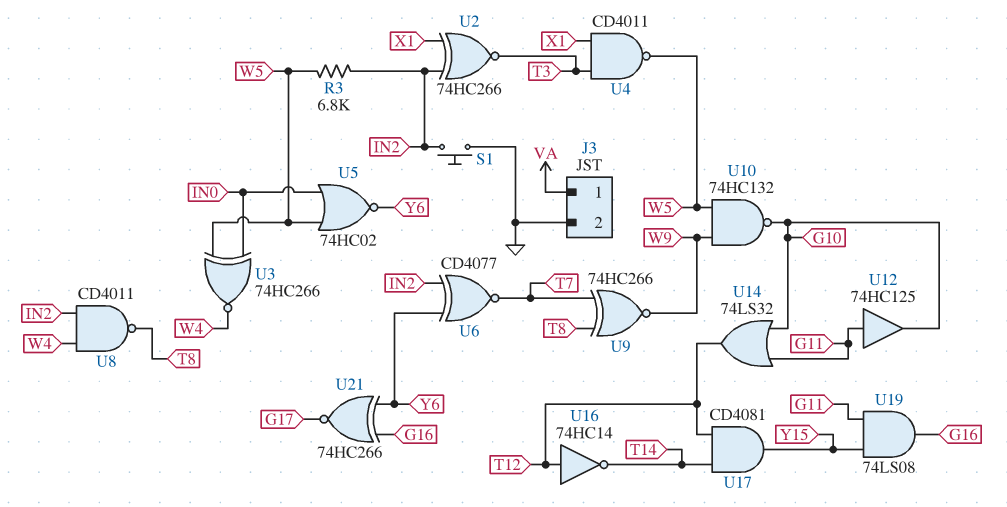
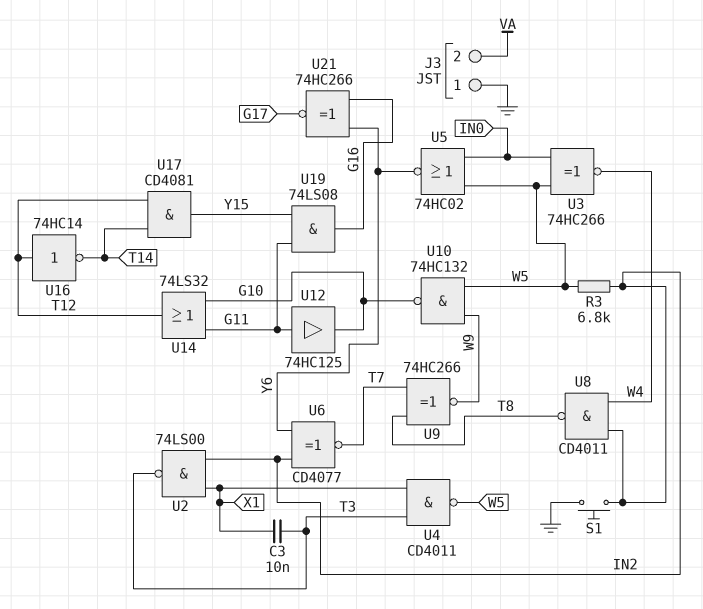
C3: none -> 10nF (T3, X1)
J3 pin 1: VA -> GND
J3 pin 2: GND -> VA
U2: XNOR 74HC266 (in IN2, in X1, out T3) -> NAND 74LS00 (in IN2, in X1, out T3)

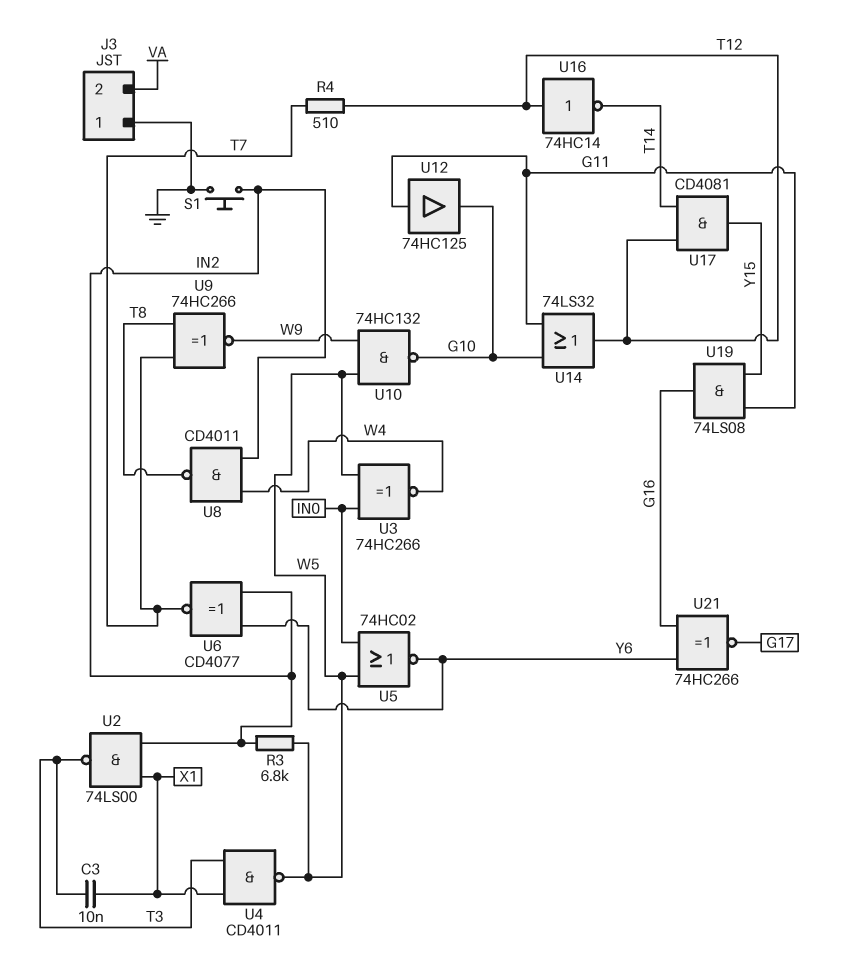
R4: none -> 510 (T7, T12)

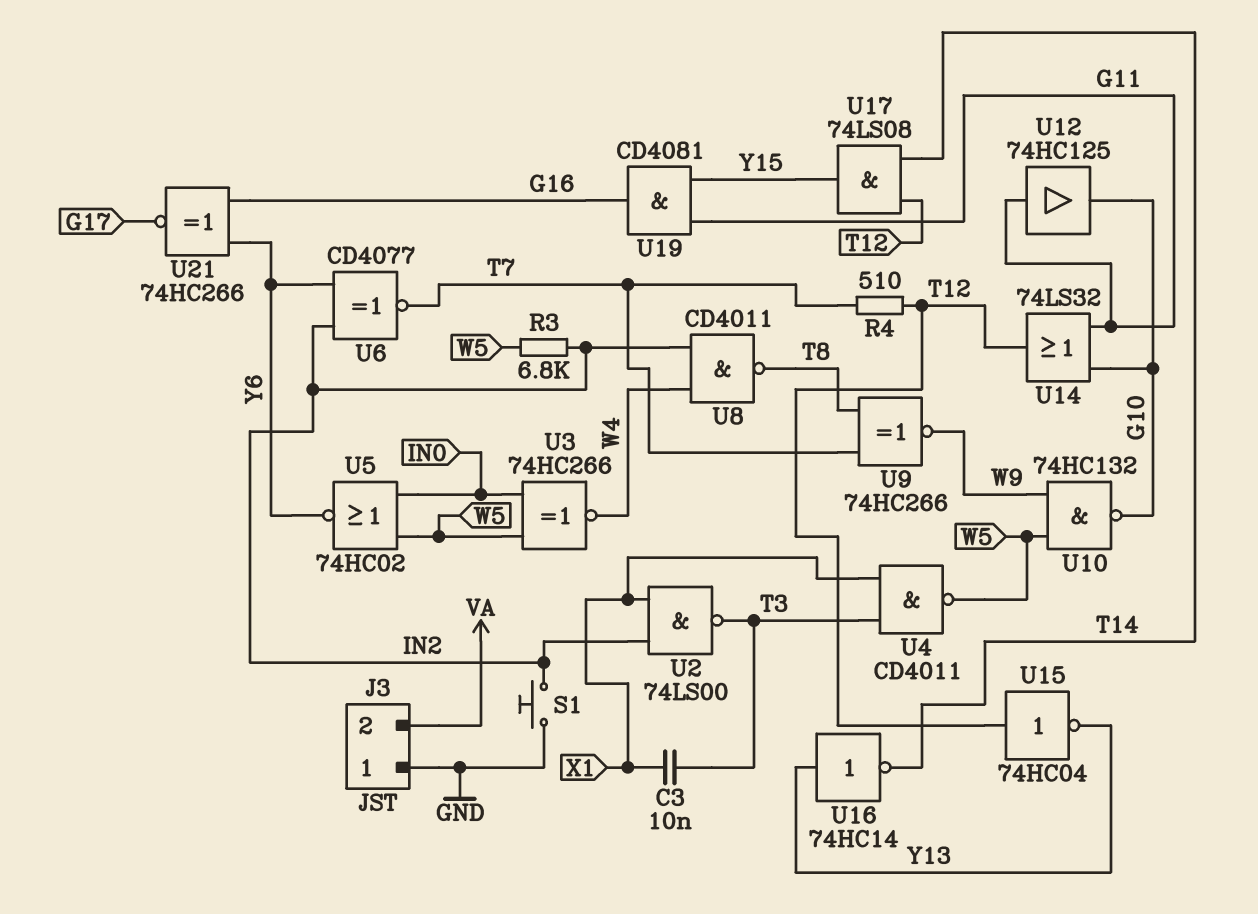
U15: none -> NOT 74HC04 (in T12, out Y13)
U16: NOT 74HC14 (in T12, out T14) -> NOT 74HC14 (in Y13, out T14)
U17: AND CD4081 (in T12, in T14, out Y15) -> AND 74LS08 (in T12, in T14, out Y15)
U19: AND 74LS08 (in G11, in Y15, out G16) -> AND CD4081 (in G11, in Y15, out G16)

